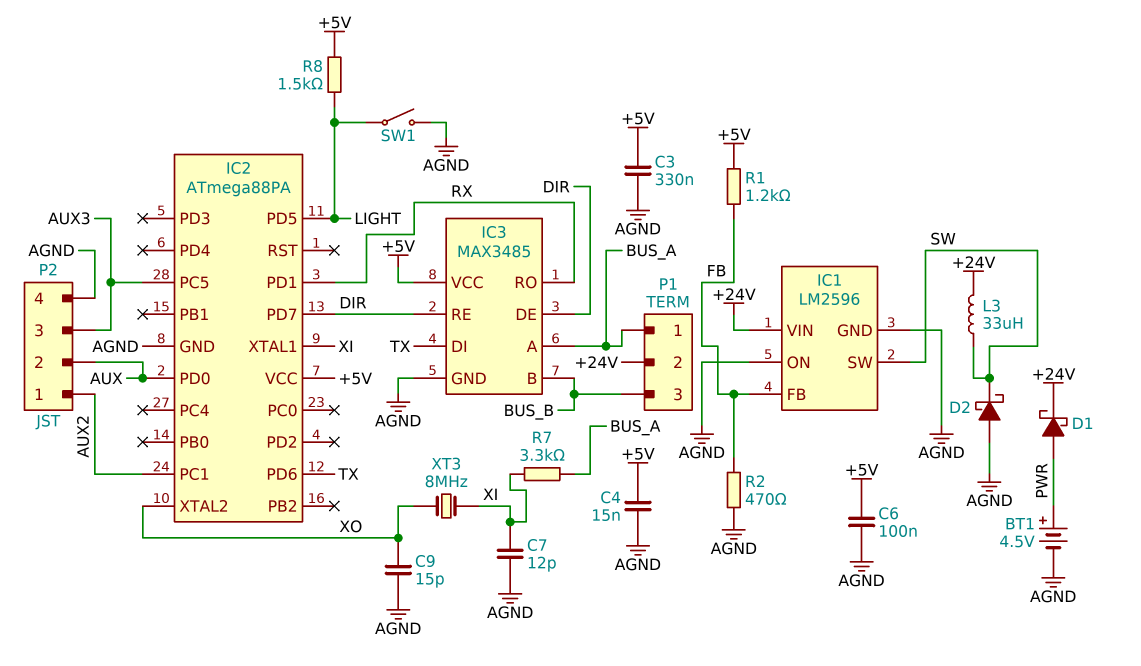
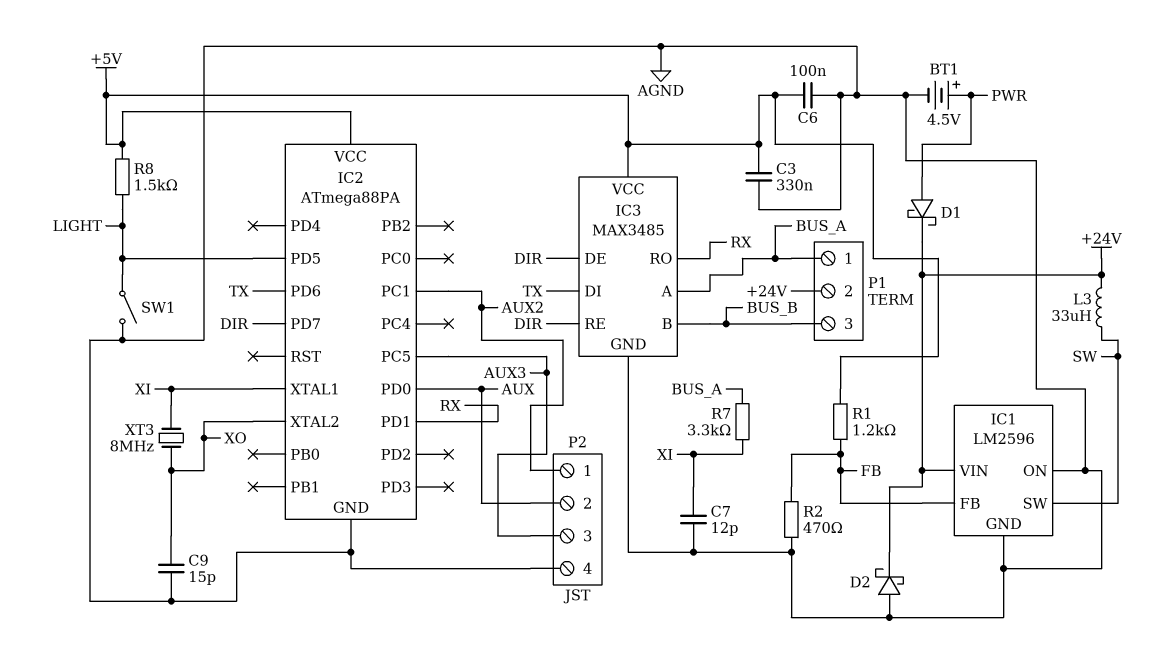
C4: 15nF (+5V, AGND) -> none
D2: schottky (A AGND, K SW) -> schottky (A AGND, K +24V)

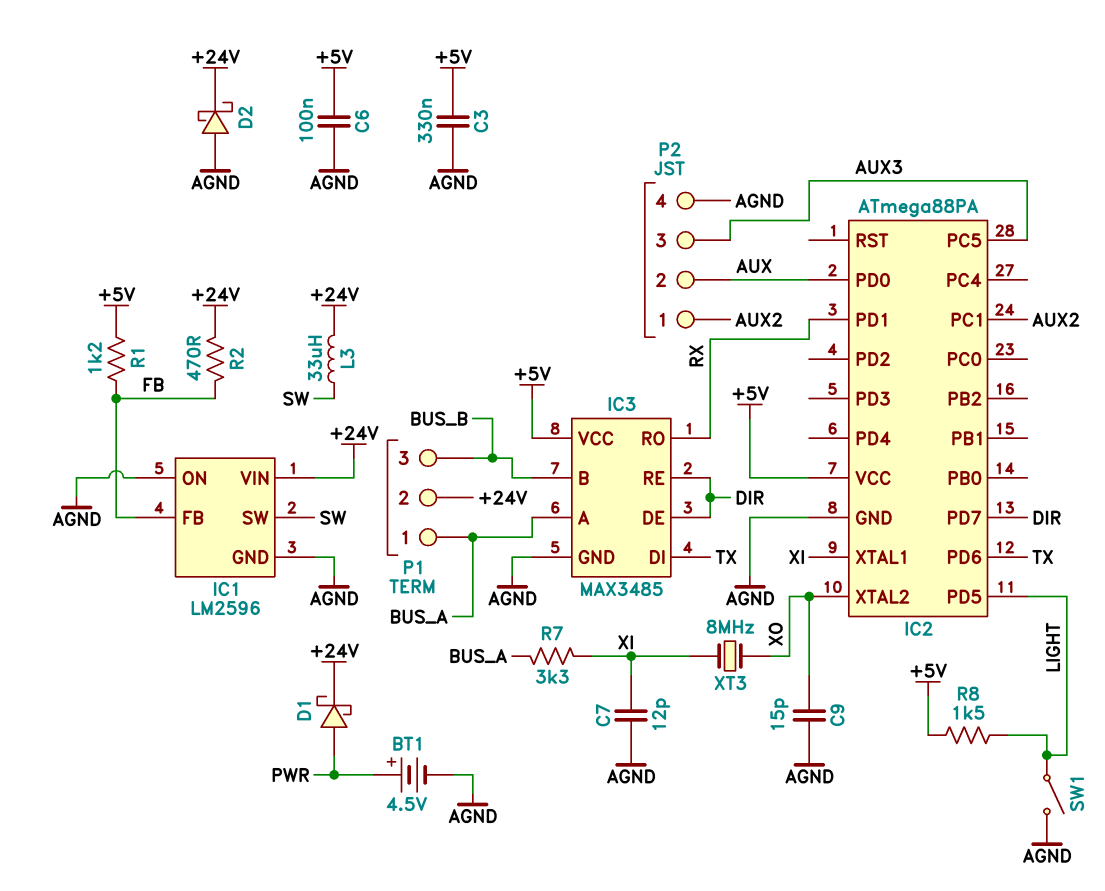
R2: 470 (AGND, FB) -> 470 (+24V, FB)

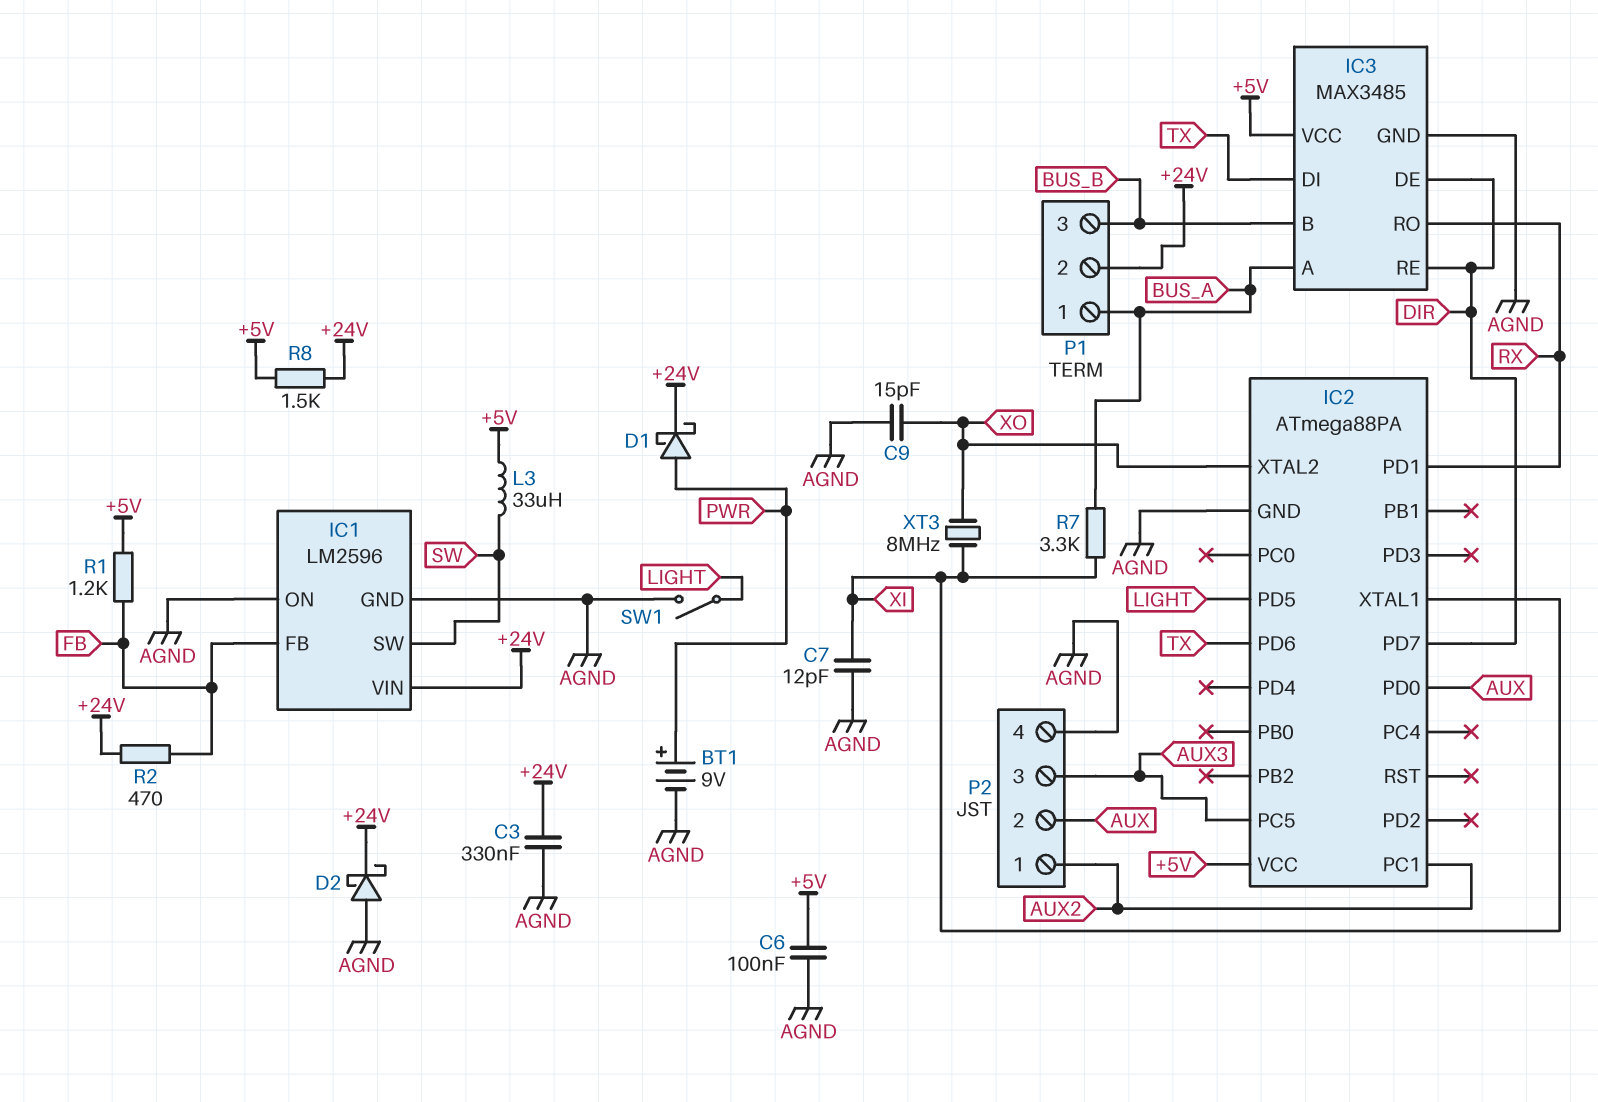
BT1: 4.5V (plus PWR, minus AGND) -> 9V (plus PWR, minus AGND)
C3: 330nF (+5V, AGND) -> 330nF (+24V, AGND)
L3: 33uH (+24V, SW) -> 33uH (+5V, SW)
R8: 1.5k (+5V, LIGHT) -> 1.5k (+5V, +24V)

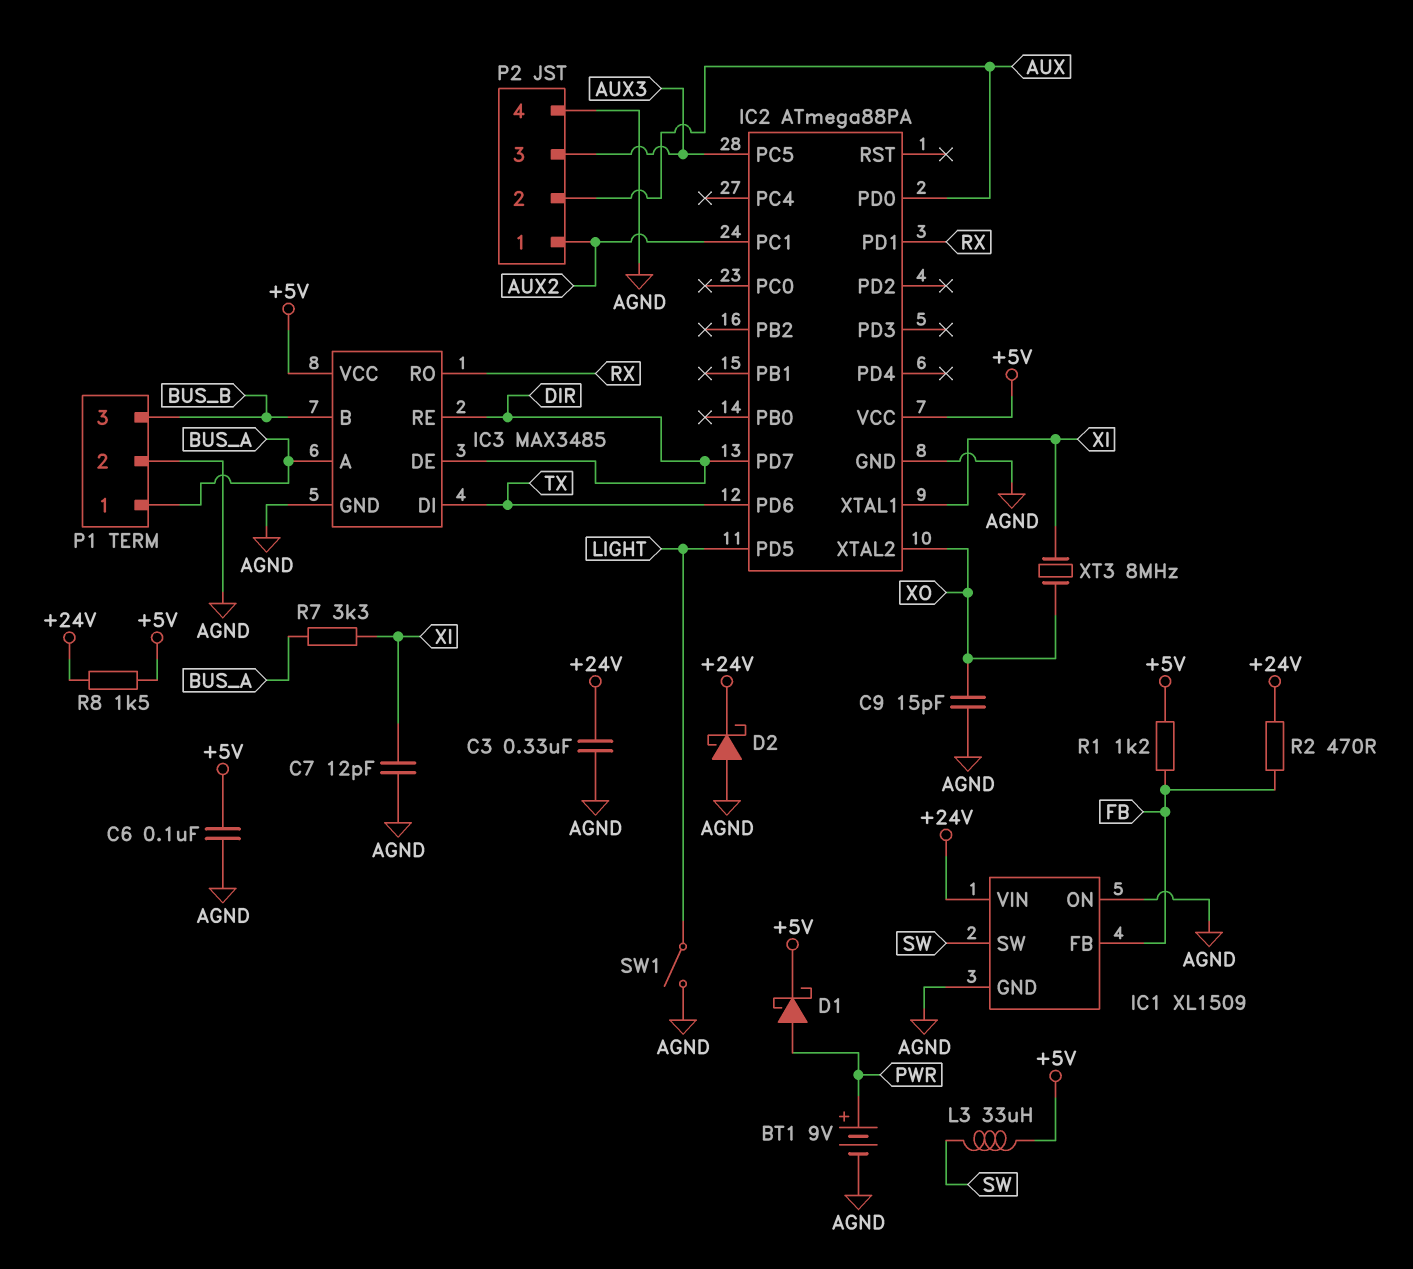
D1: schottky (A PWR, K +24V) -> schottky (A PWR, K +5V)
IC1: LM2596 -> XL1509
P1 pin 2: +24V -> AGND

